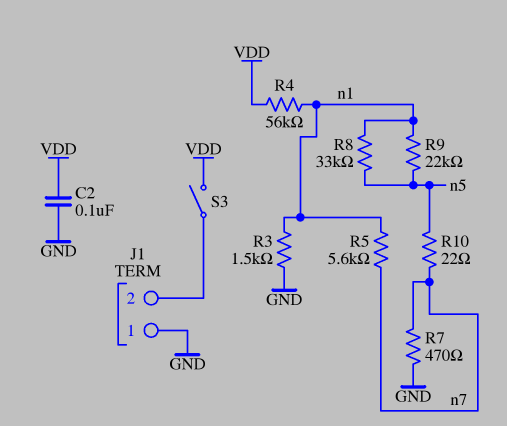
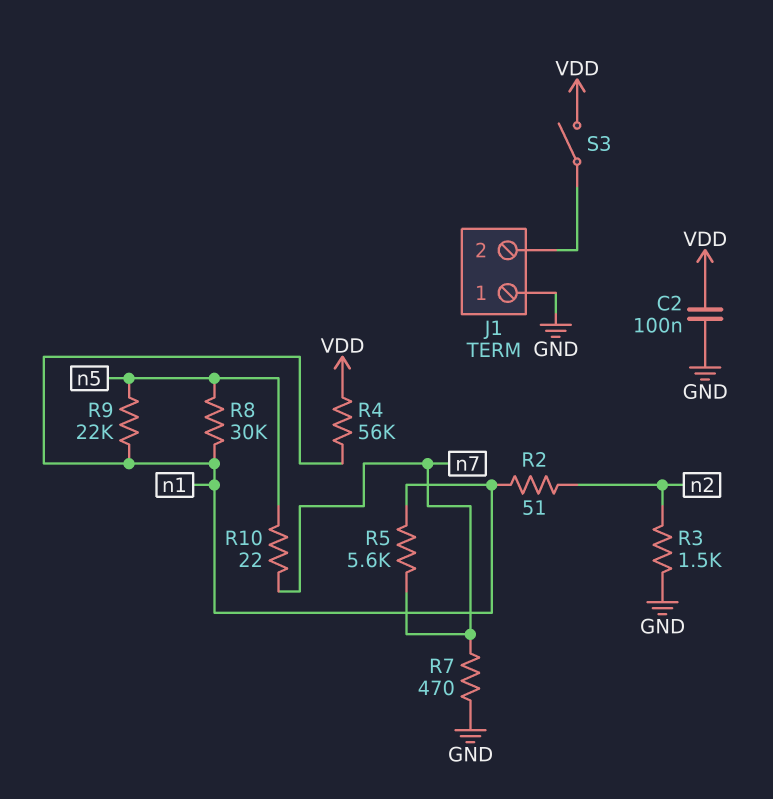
R2: none -> 51 (n1, n2)
R3: 1.5k (GND, n1) -> 1.5k (GND, n2)
R8: 33k (n1, n5) -> 30k (n1, n5)

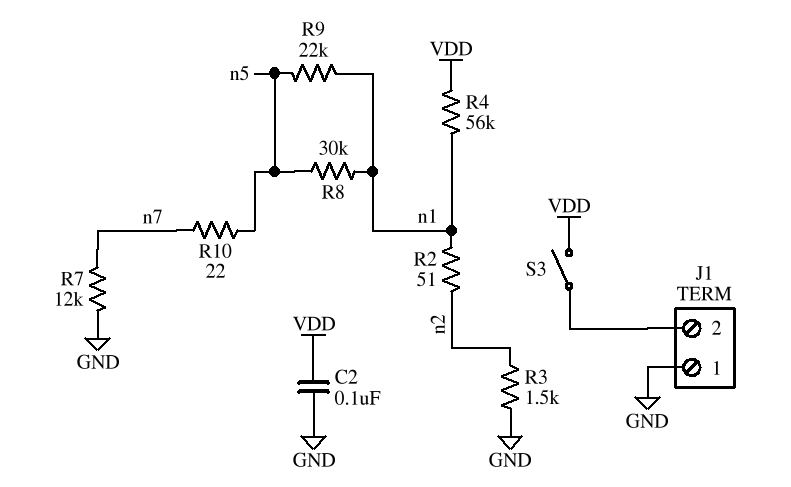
R5: 5.6k (n1, n7) -> none
R7: 470 (GND, n7) -> 12k (GND, n7)

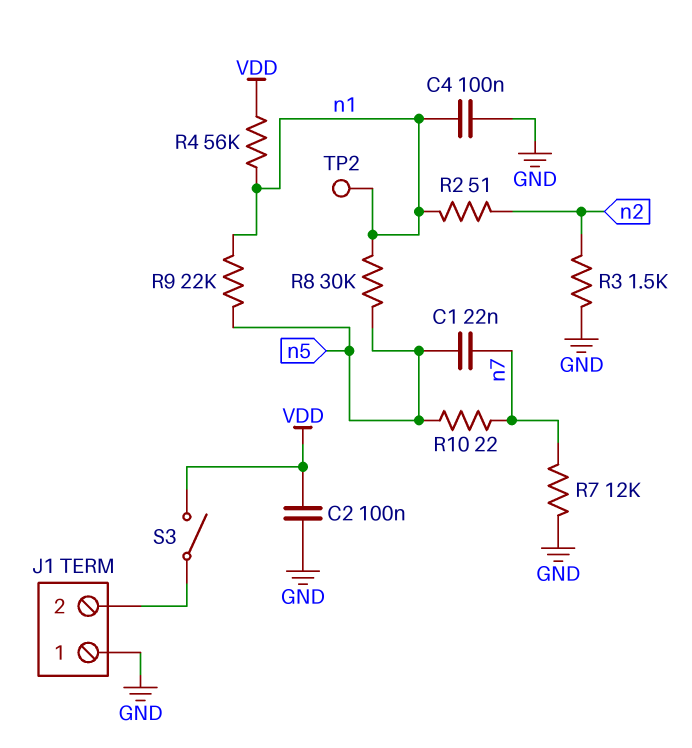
C1: none -> 22nF (n5, n7)
C4: none -> 100nF (GND, n1)
TP2: none -> test point (n1)

